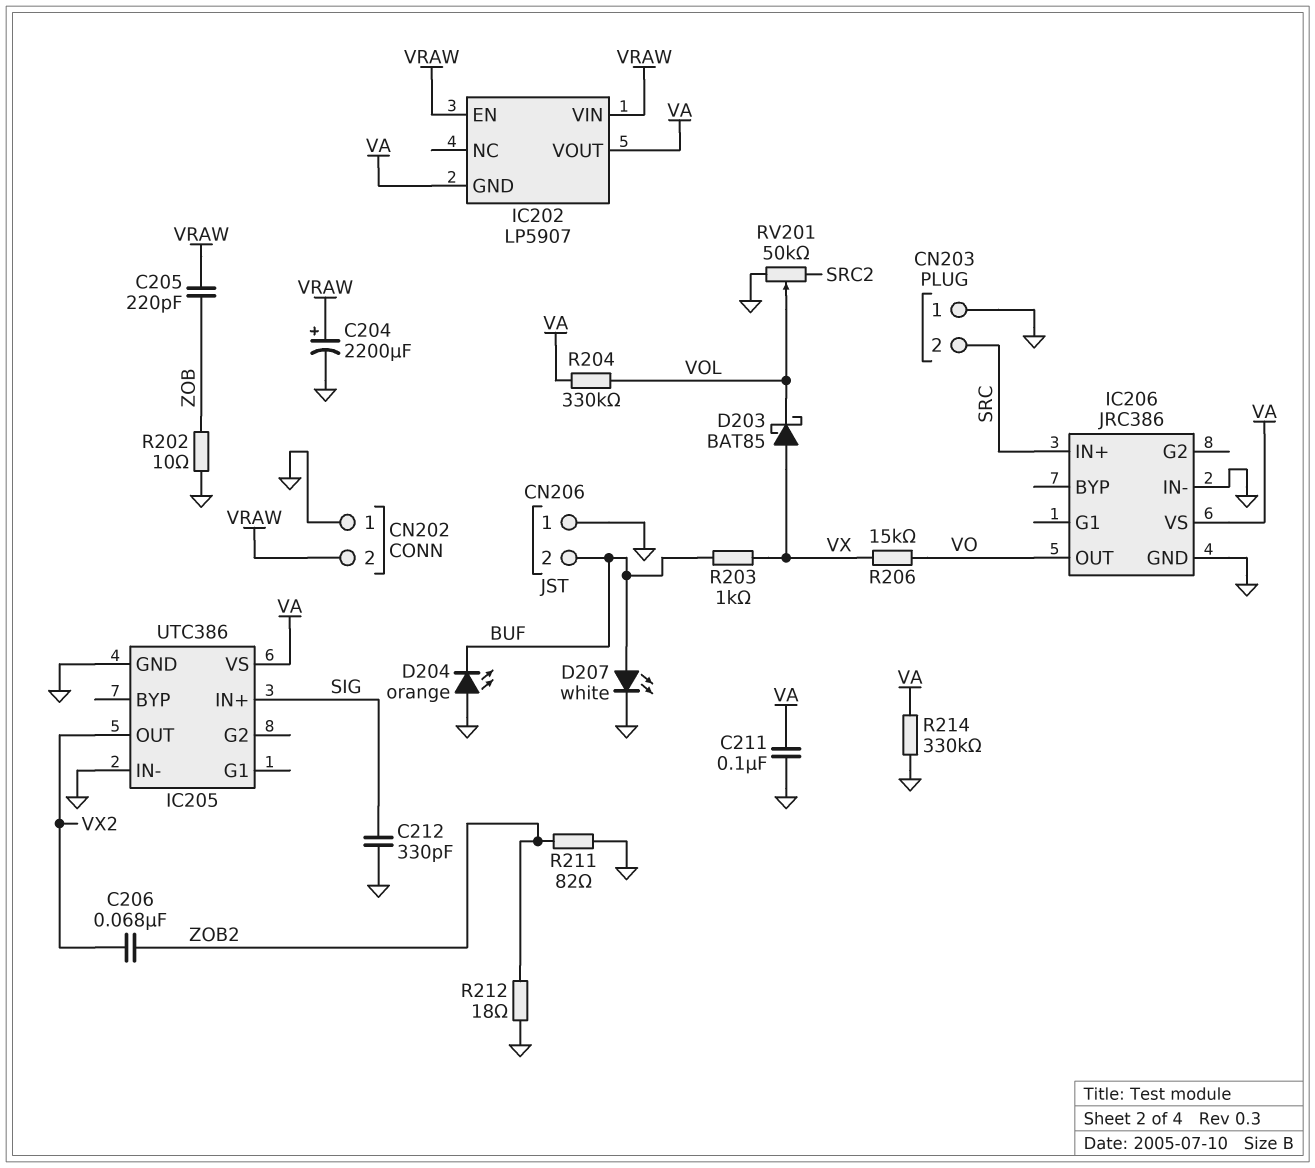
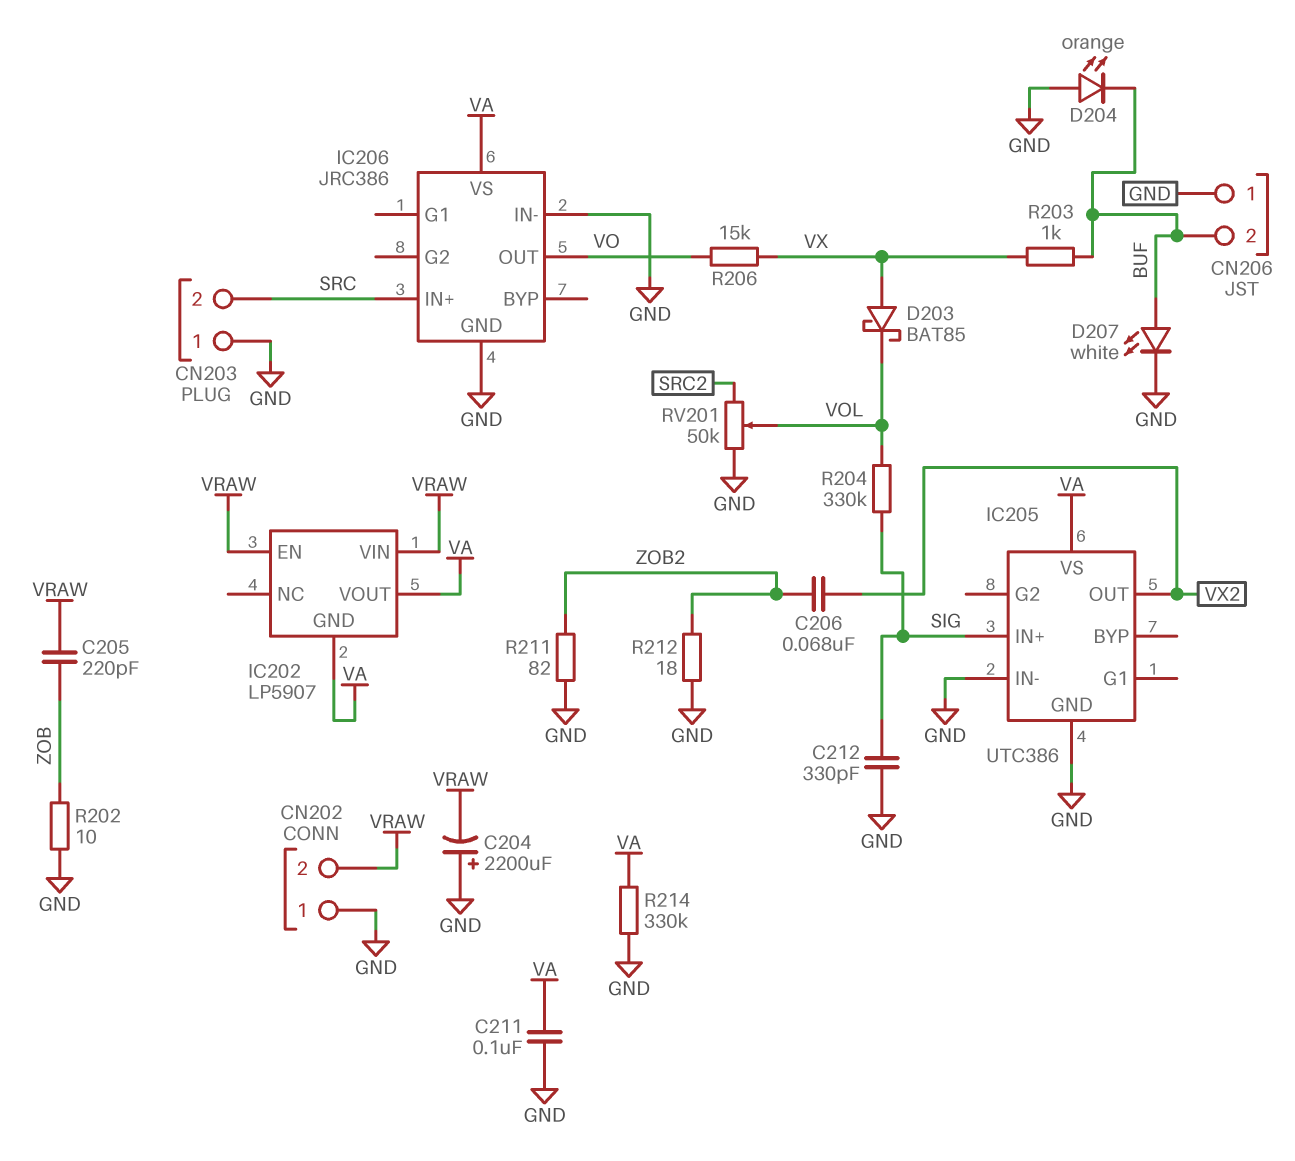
C204: 2200uF (plus VRAW, minus GND) -> 2200uF (plus GND, minus VRAW)
R204: 330k (VA, VOL) -> 330k (SIG, VOL)

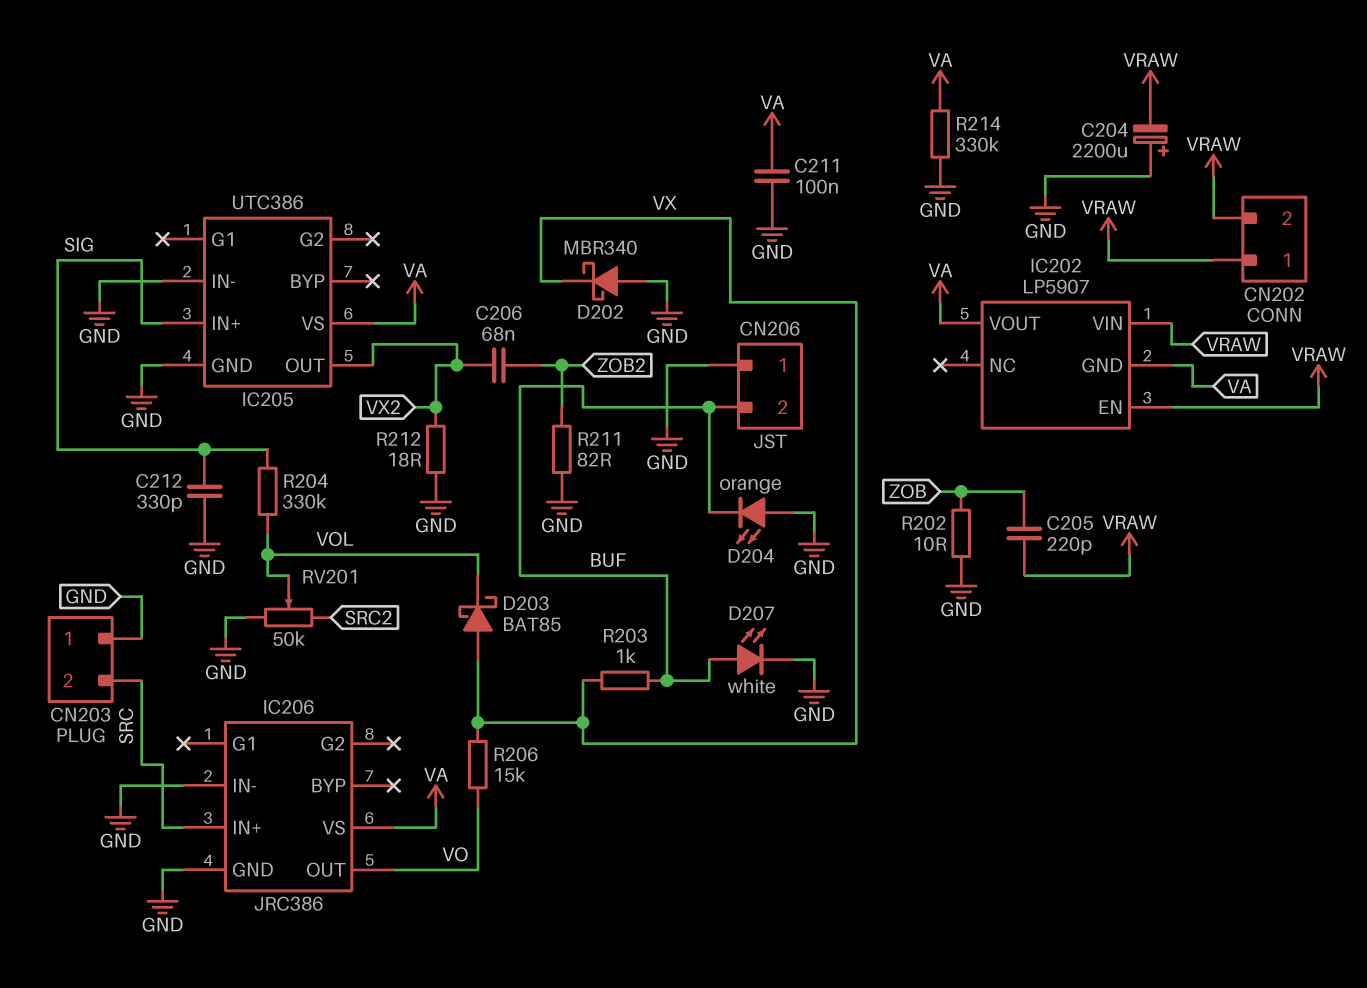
CN202 pin 1: GND -> VRAW
D202: none -> schottky MBR340 (A GND, K VX)
R212: 18 (GND, ZOB2) -> 18 (GND, VX2)

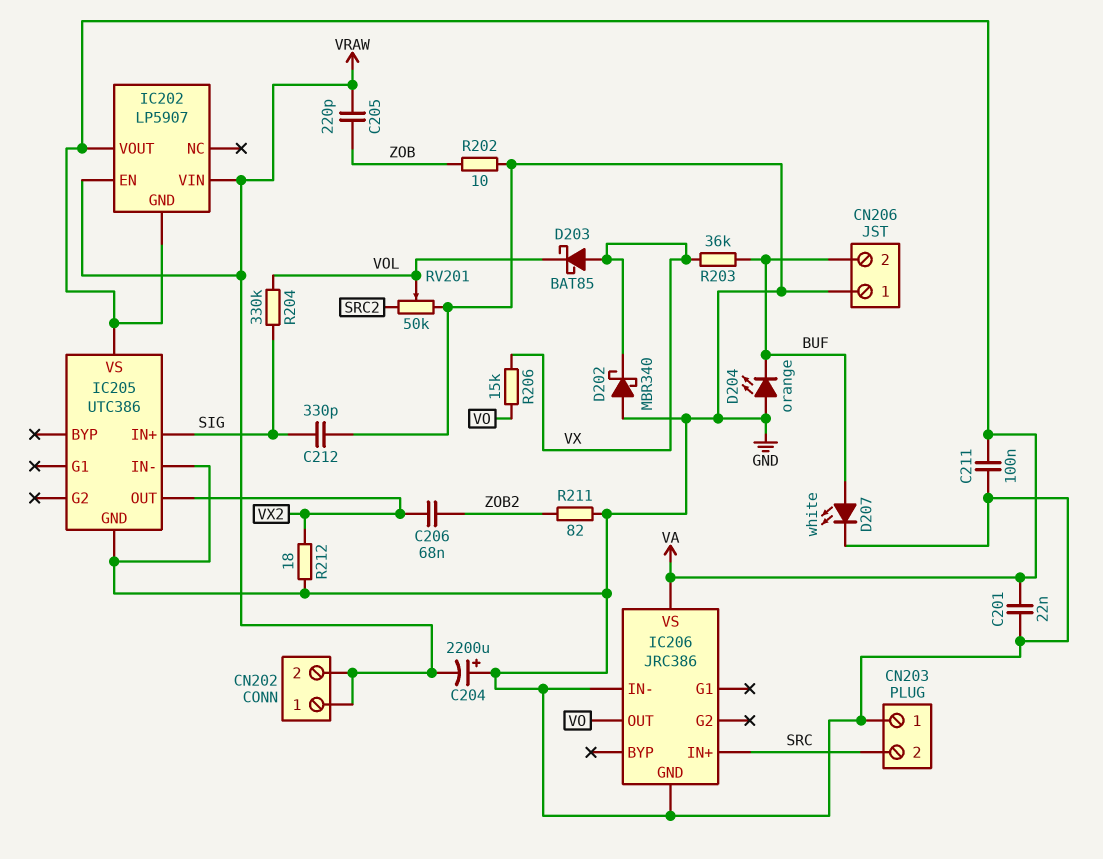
C201: none -> 22nF (GND, VA)
R203: 1k (BUF, VX) -> 36k (BUF, VX)
R214: 330k (GND, VA) -> none

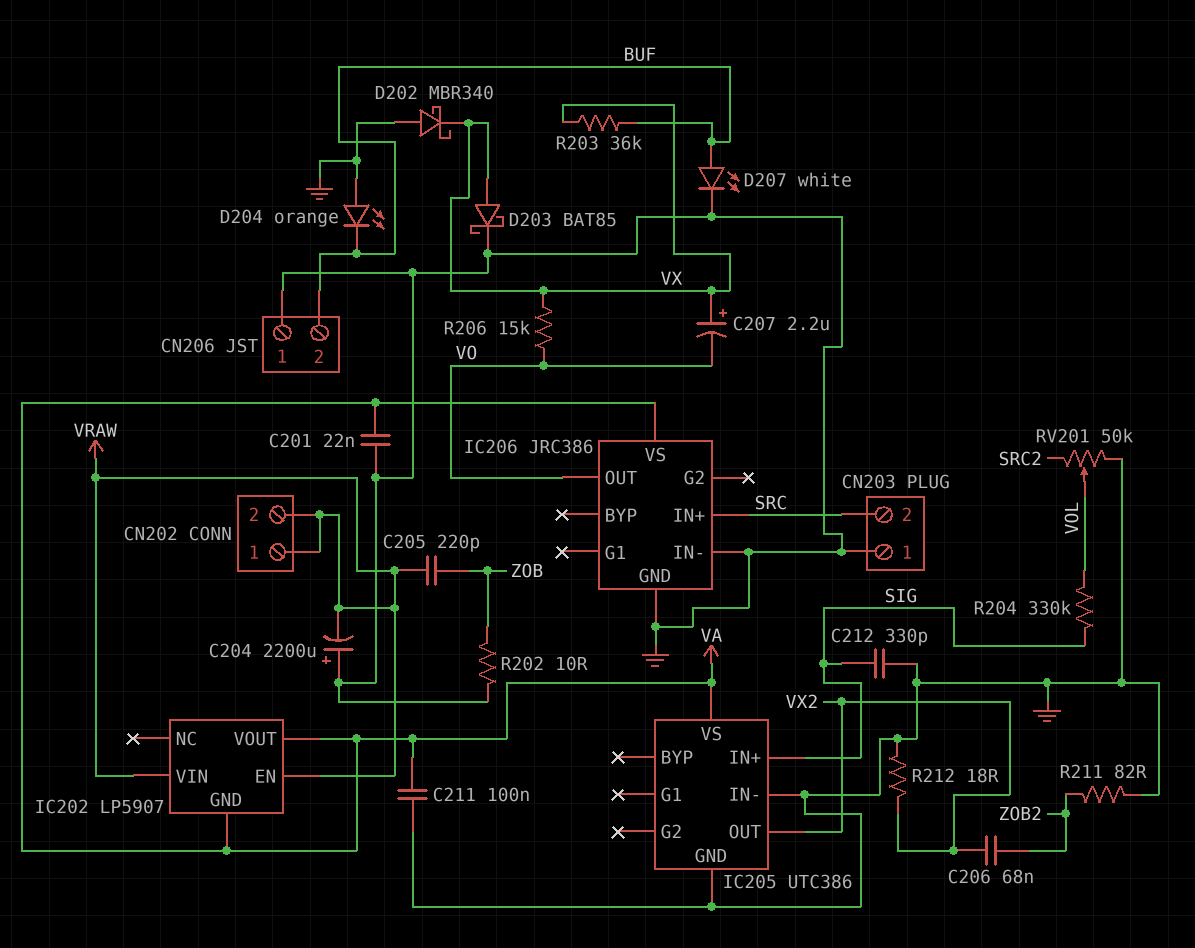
C207: none -> 2.2uF (plus VX, minus VO)
D203: schottky BAT85 (A VX, K VOL) -> schottky BAT85 (A VX, K GND)

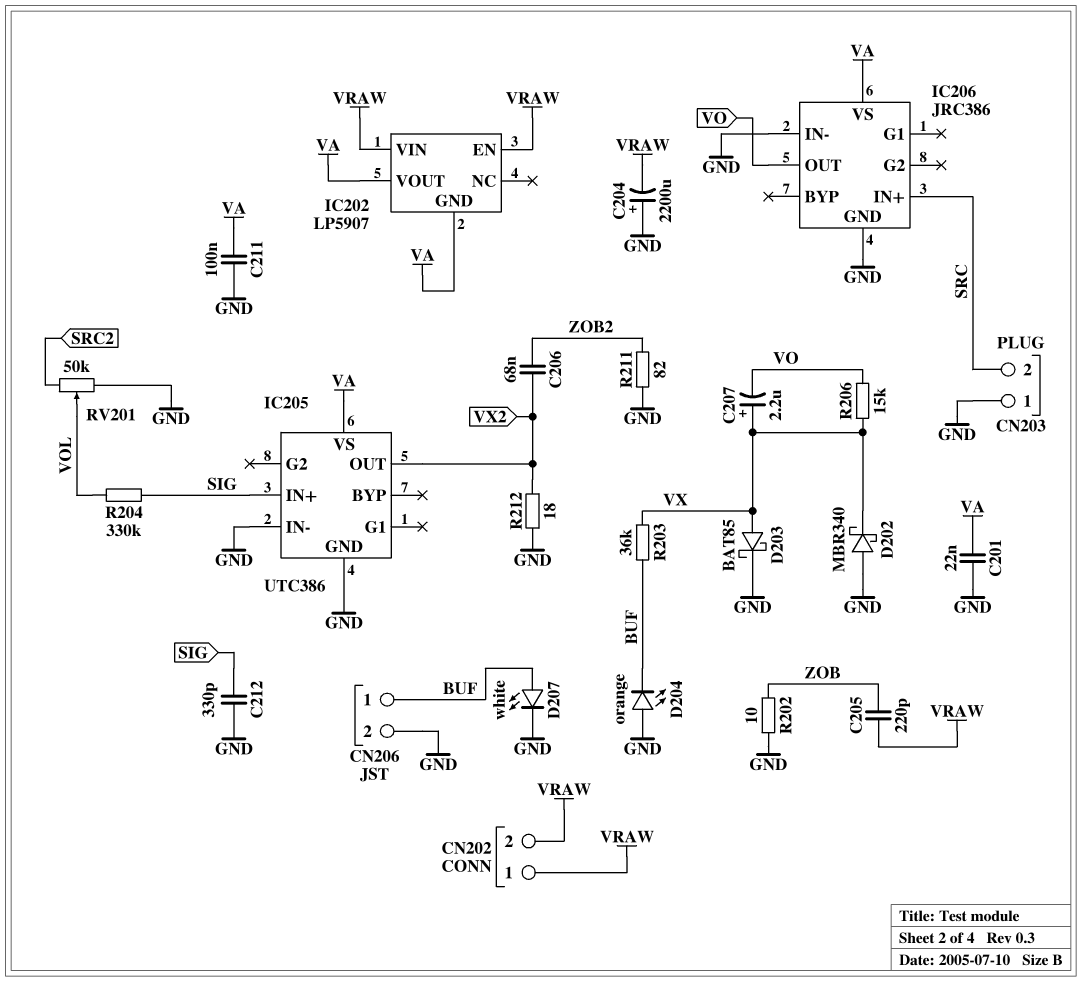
CN206 pin 1: GND -> BUF
CN206 pin 2: BUF -> GND

